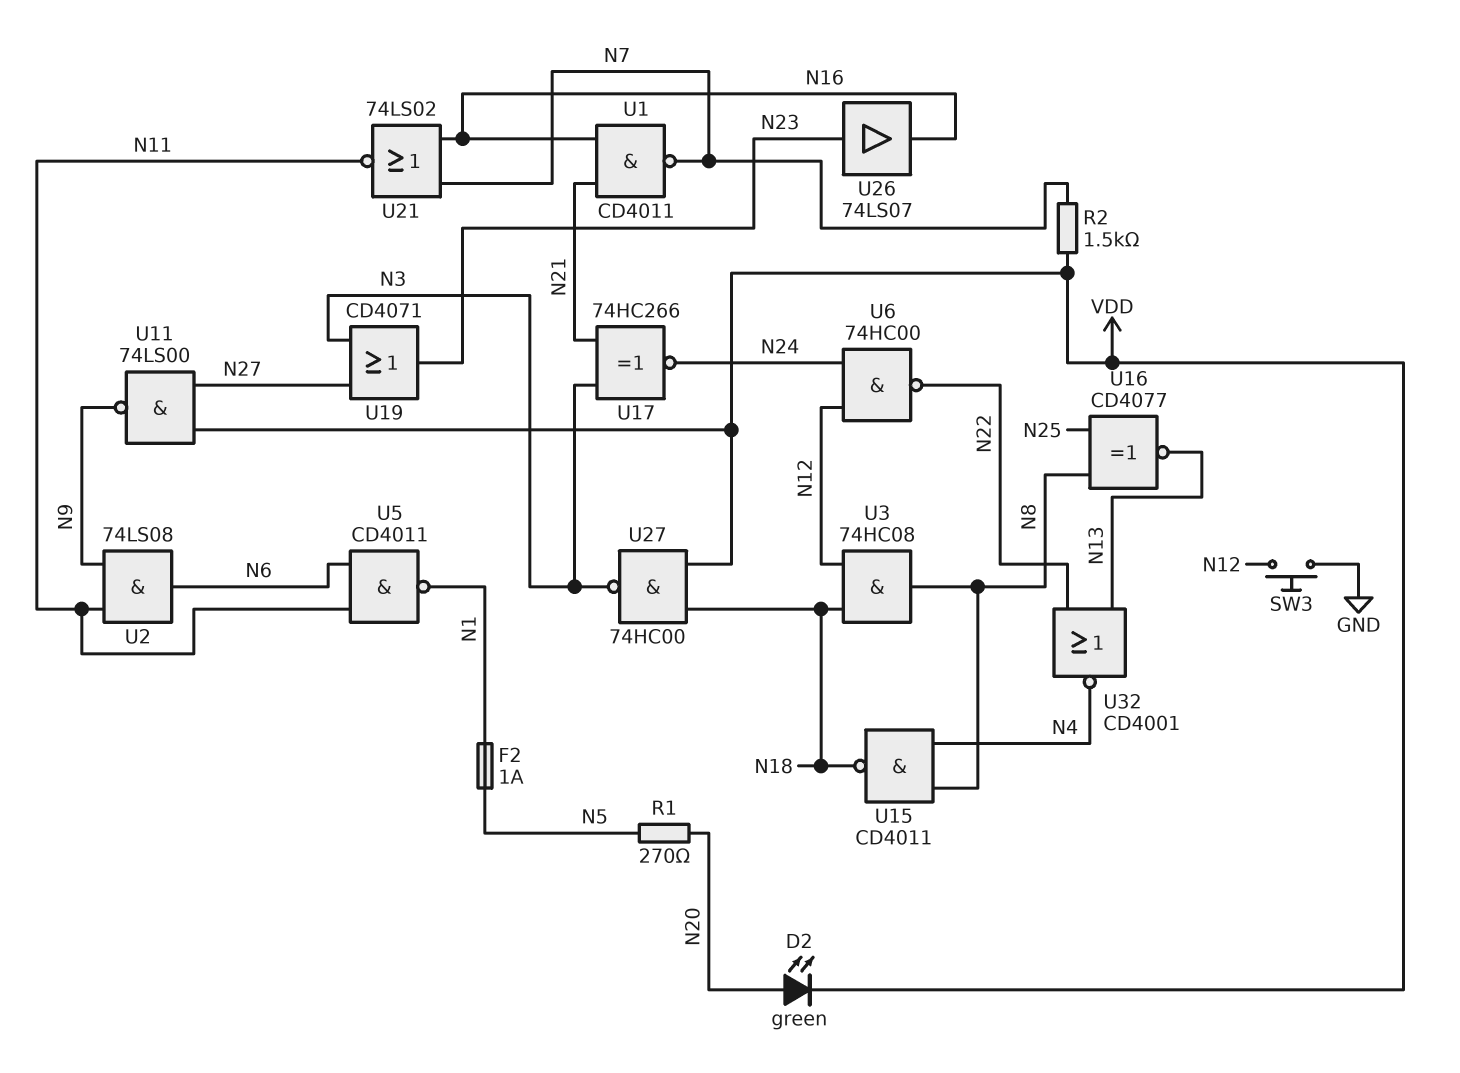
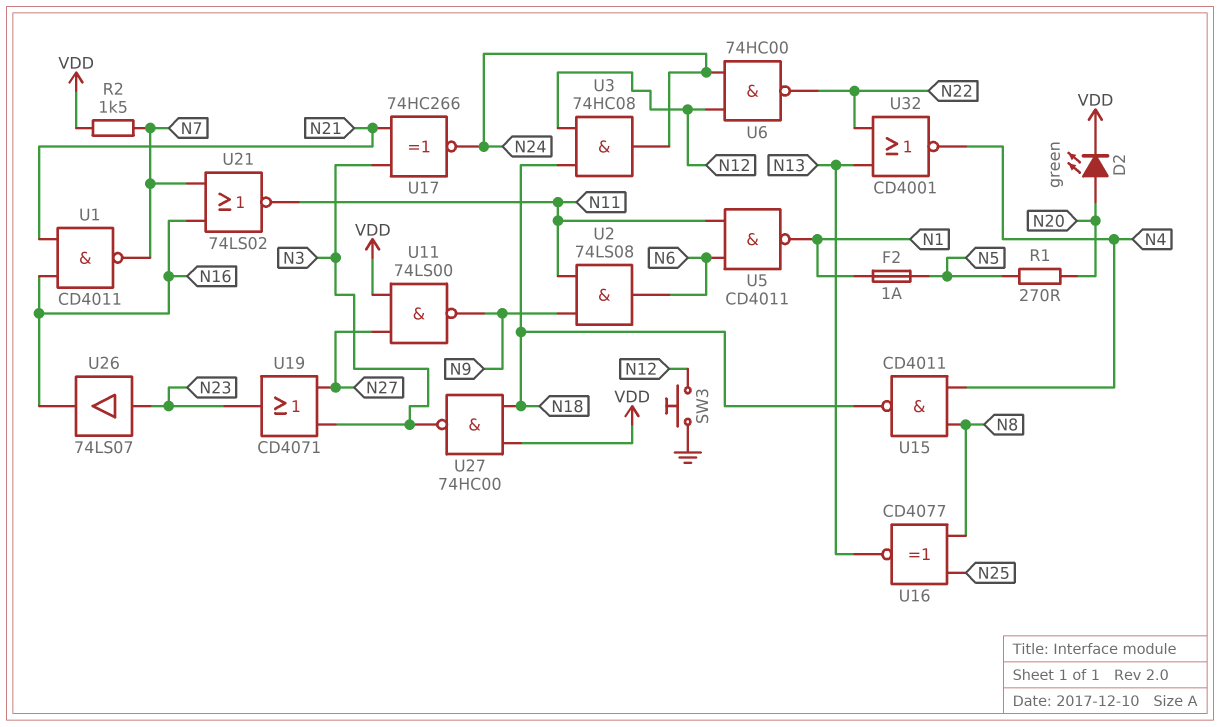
U3: AND 74HC08 (in N12, in N18, out N8) -> AND 74HC08 (in N12, in N18, out N24)

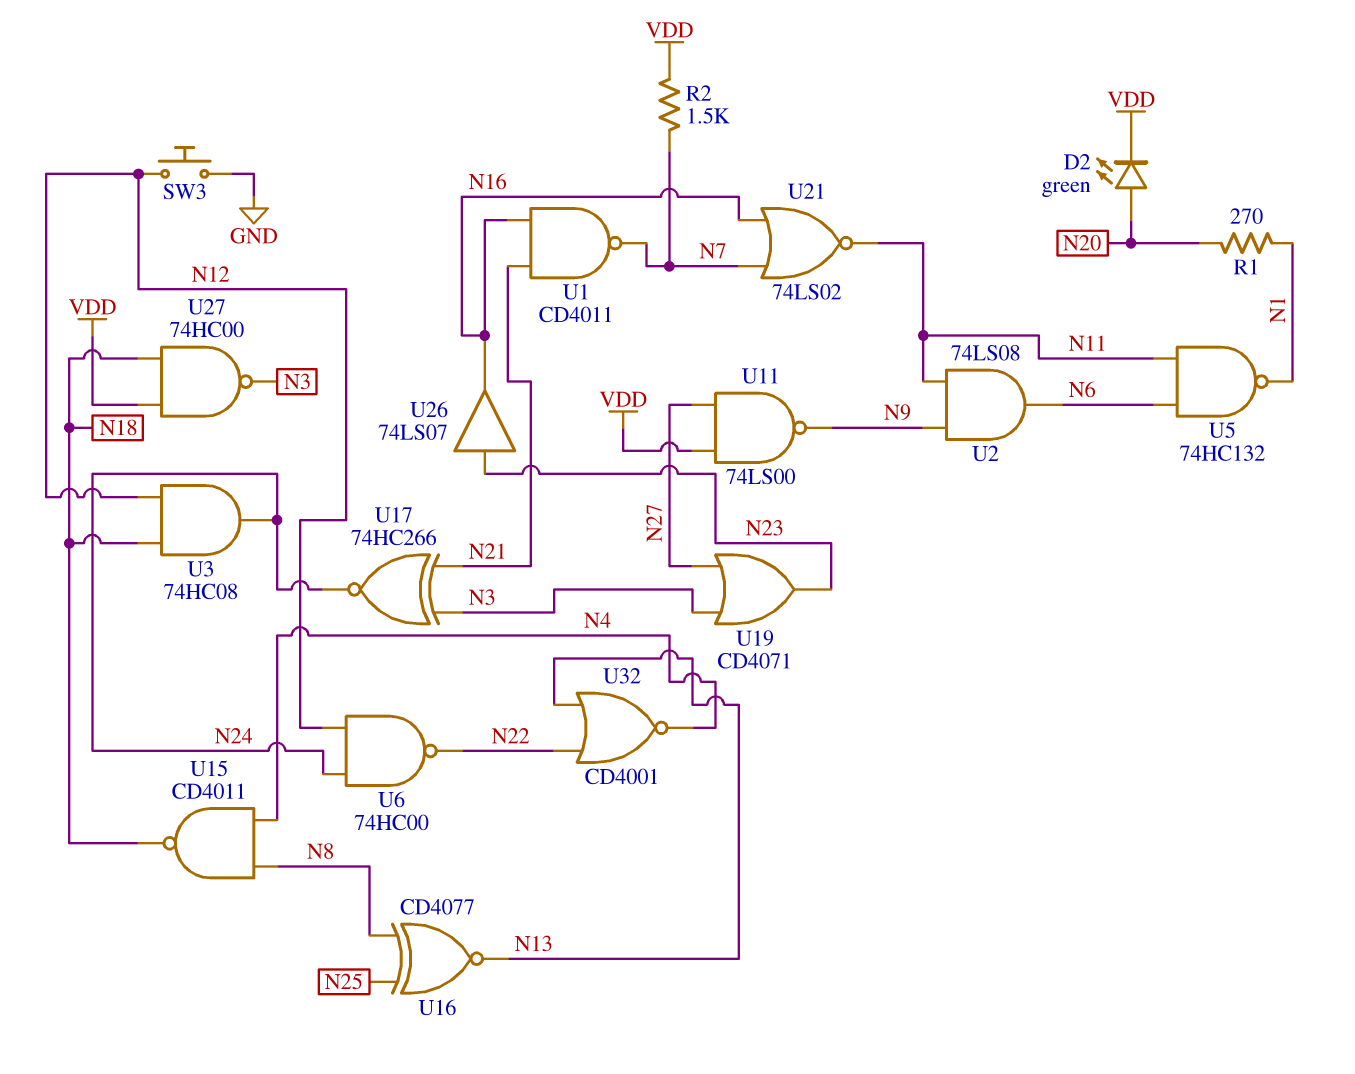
F2: 1A (N1, N5) -> none
R1: 270 (N5, N20) -> 270 (N1, N20)
U5: NAND CD4011 (in N6, in N11, out N1) -> NAND 74HC132 (in N6, in N11, out N1)

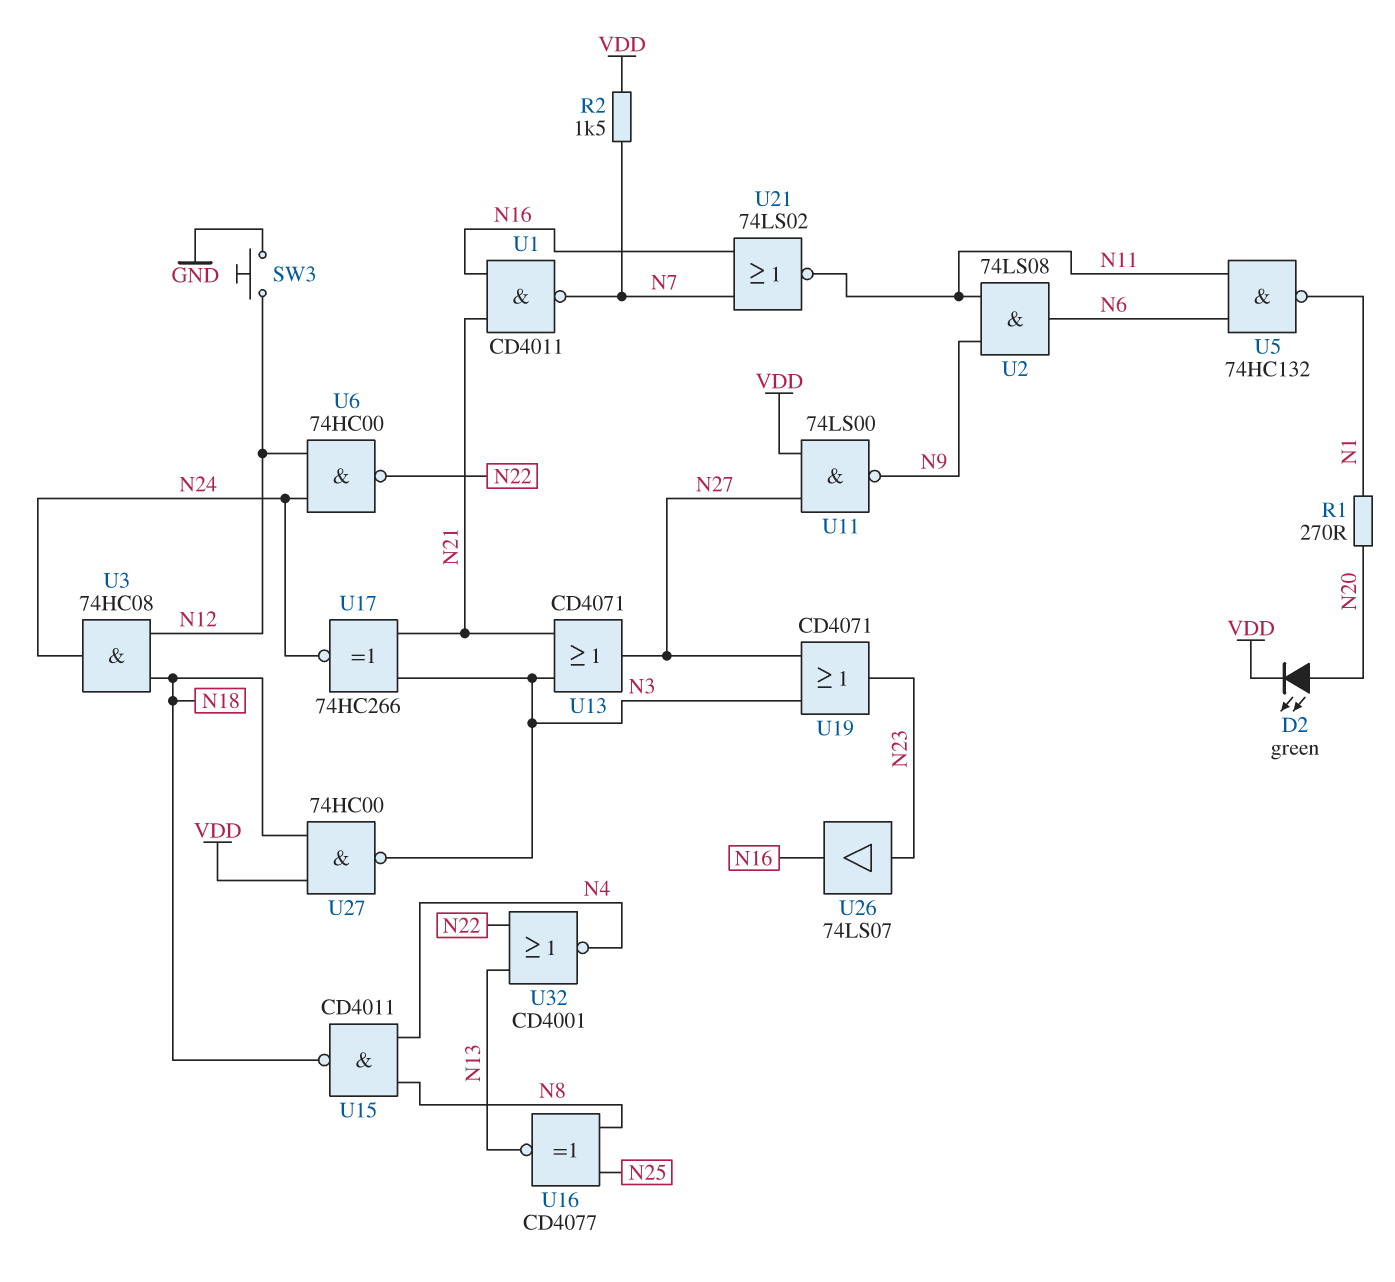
U13: none -> OR CD4071 (in N3, in N21, out N27)

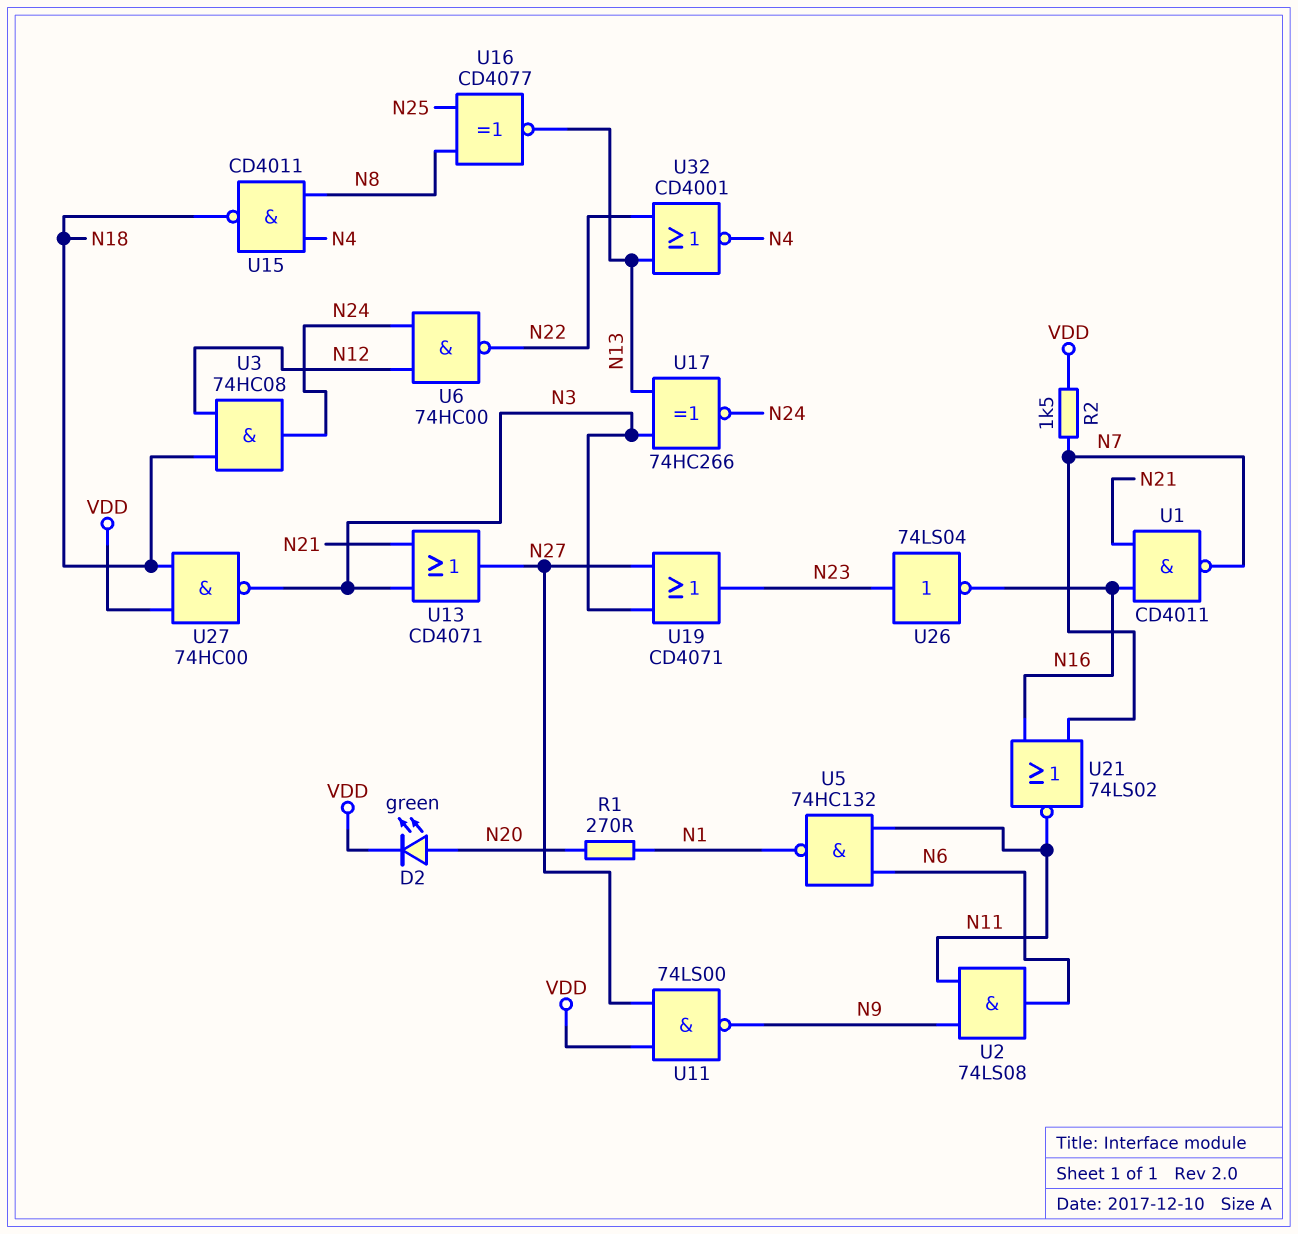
SW3: button (GND, N12) -> none
U17: XNOR 74HC266 (in N3, in N21, out N24) -> XNOR 74HC266 (in N3, in N13, out N24)
U26: buffer 74LS07 (in N23, out N16) -> NOT 74LS04 (in N23, out N16)

